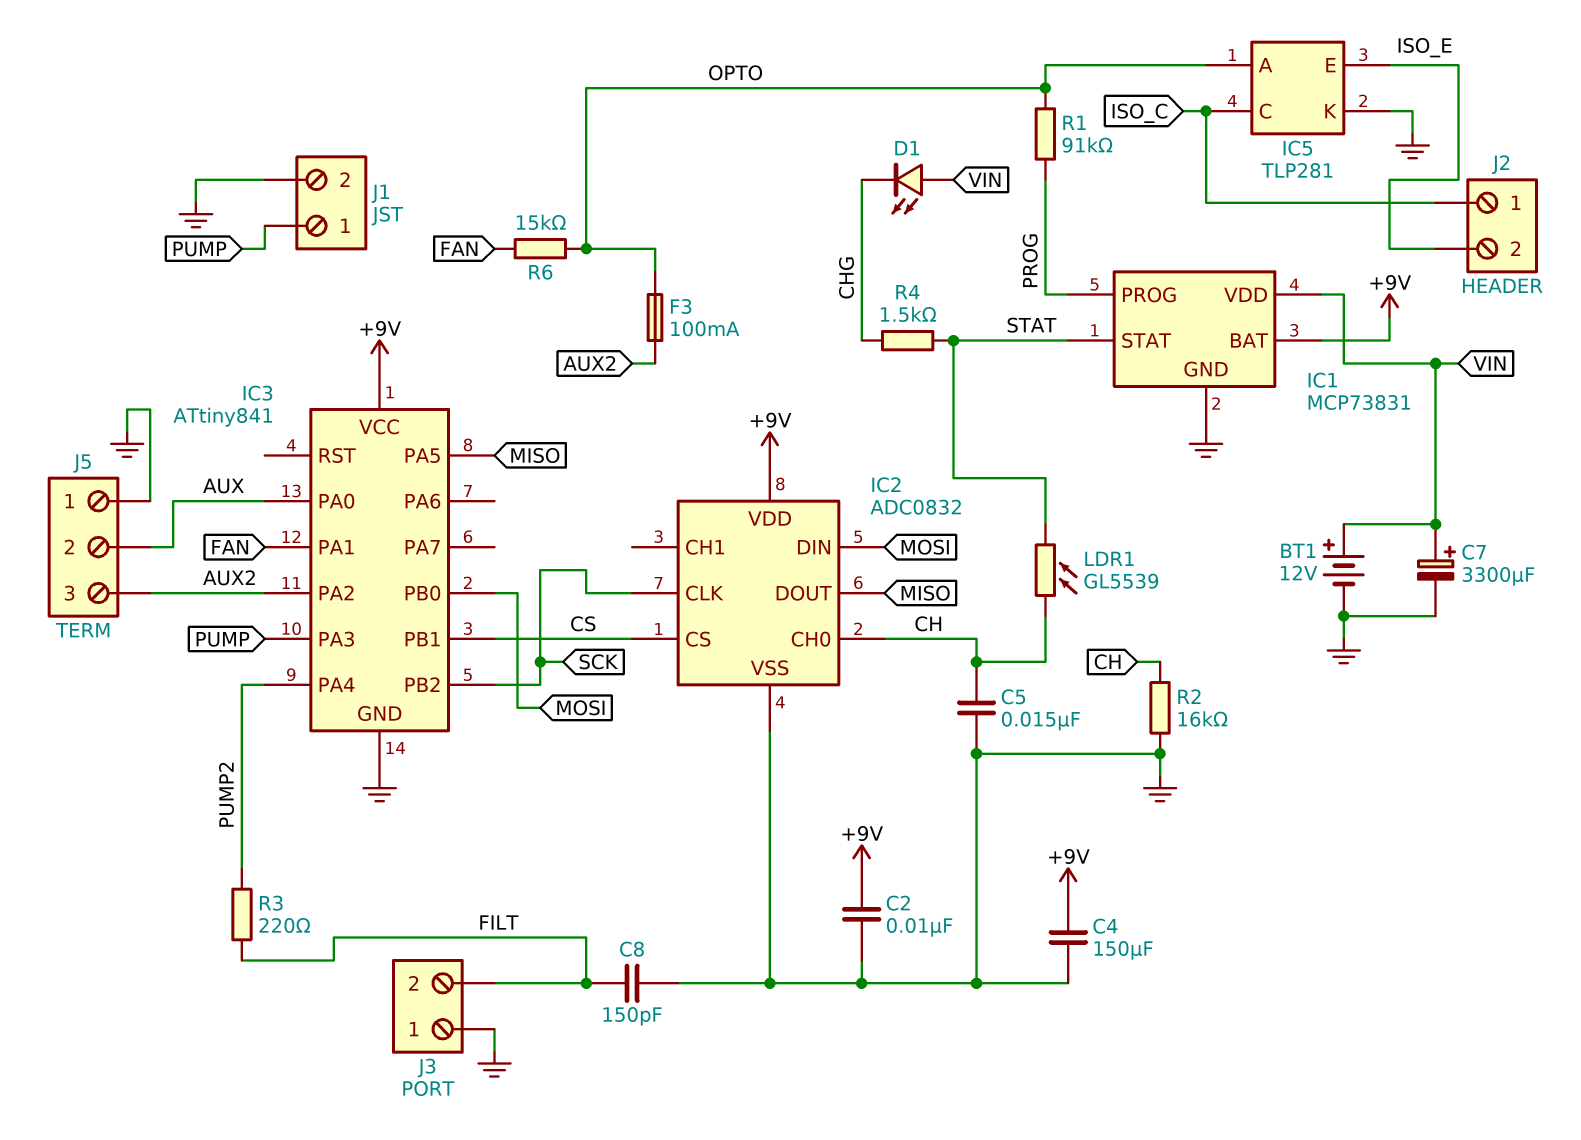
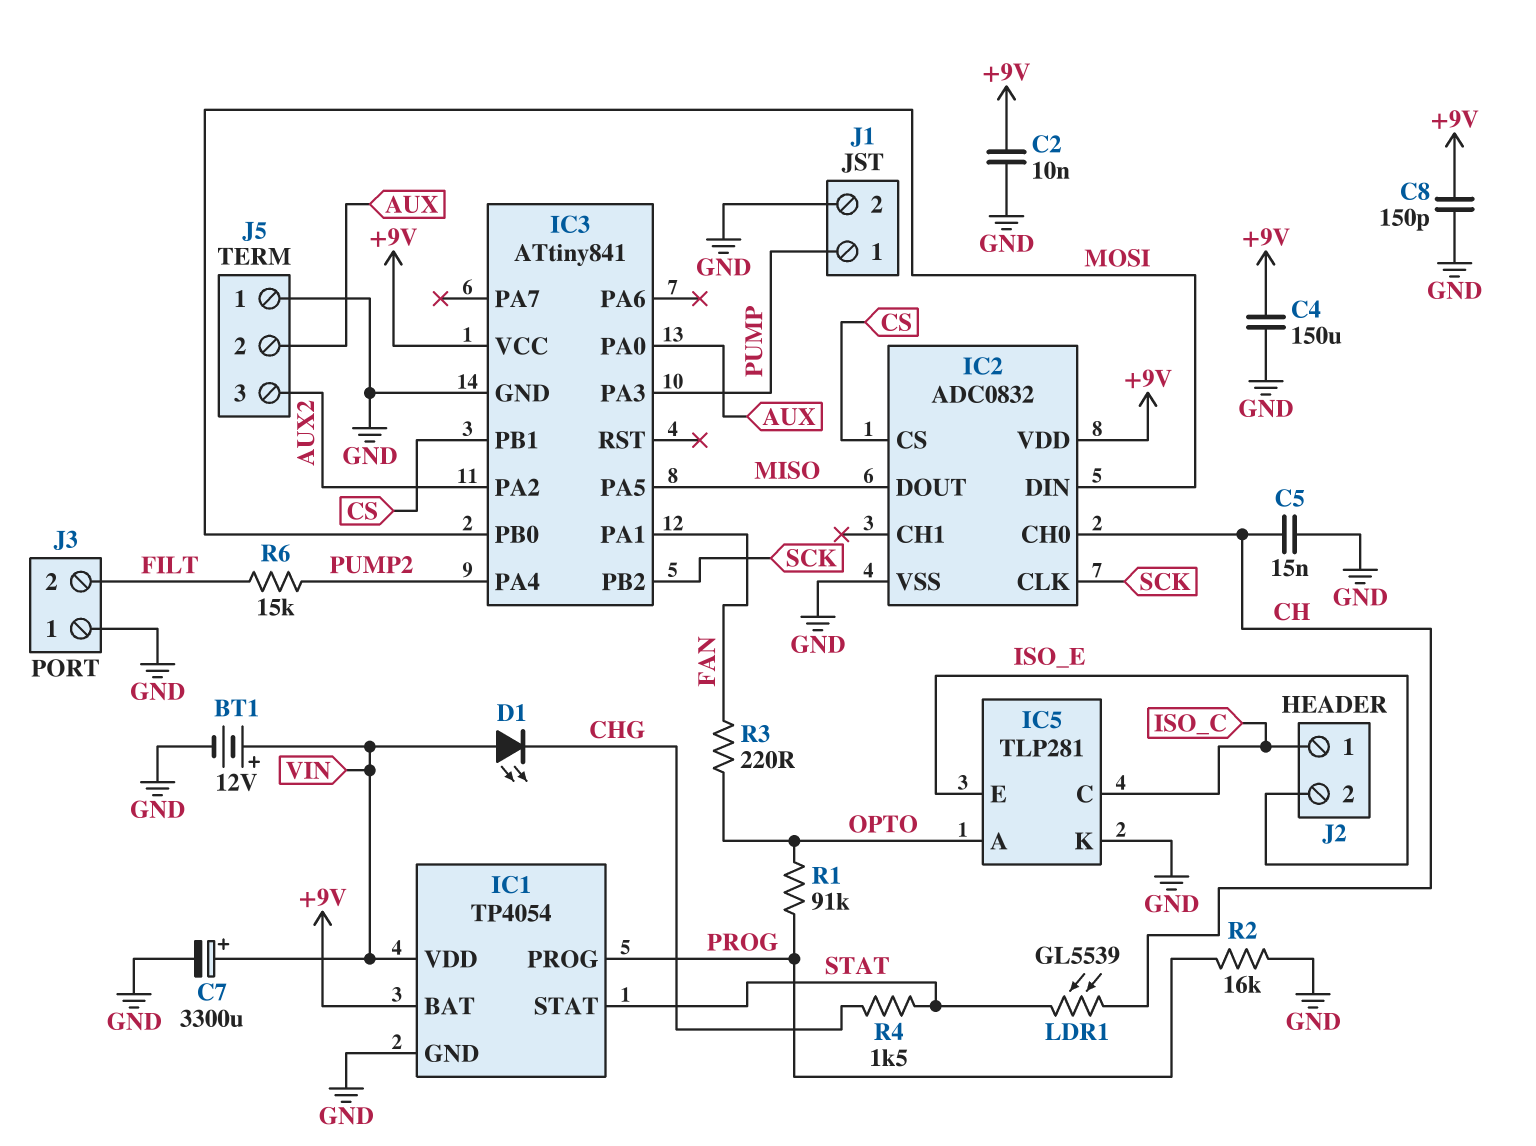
C8: 150pF (FILT, GND) -> 150pF (+9V, GND)
F3: 100mA (AUX2, OPTO) -> none
IC1: MCP73831 -> TP4054
R2: 16k (CH, GND) -> 16k (GND, PROG)
R3: 220 (FILT, PUMP2) -> 220 (FAN, OPTO)
R6: 15k (FAN, OPTO) -> 15k (FILT, PUMP2)

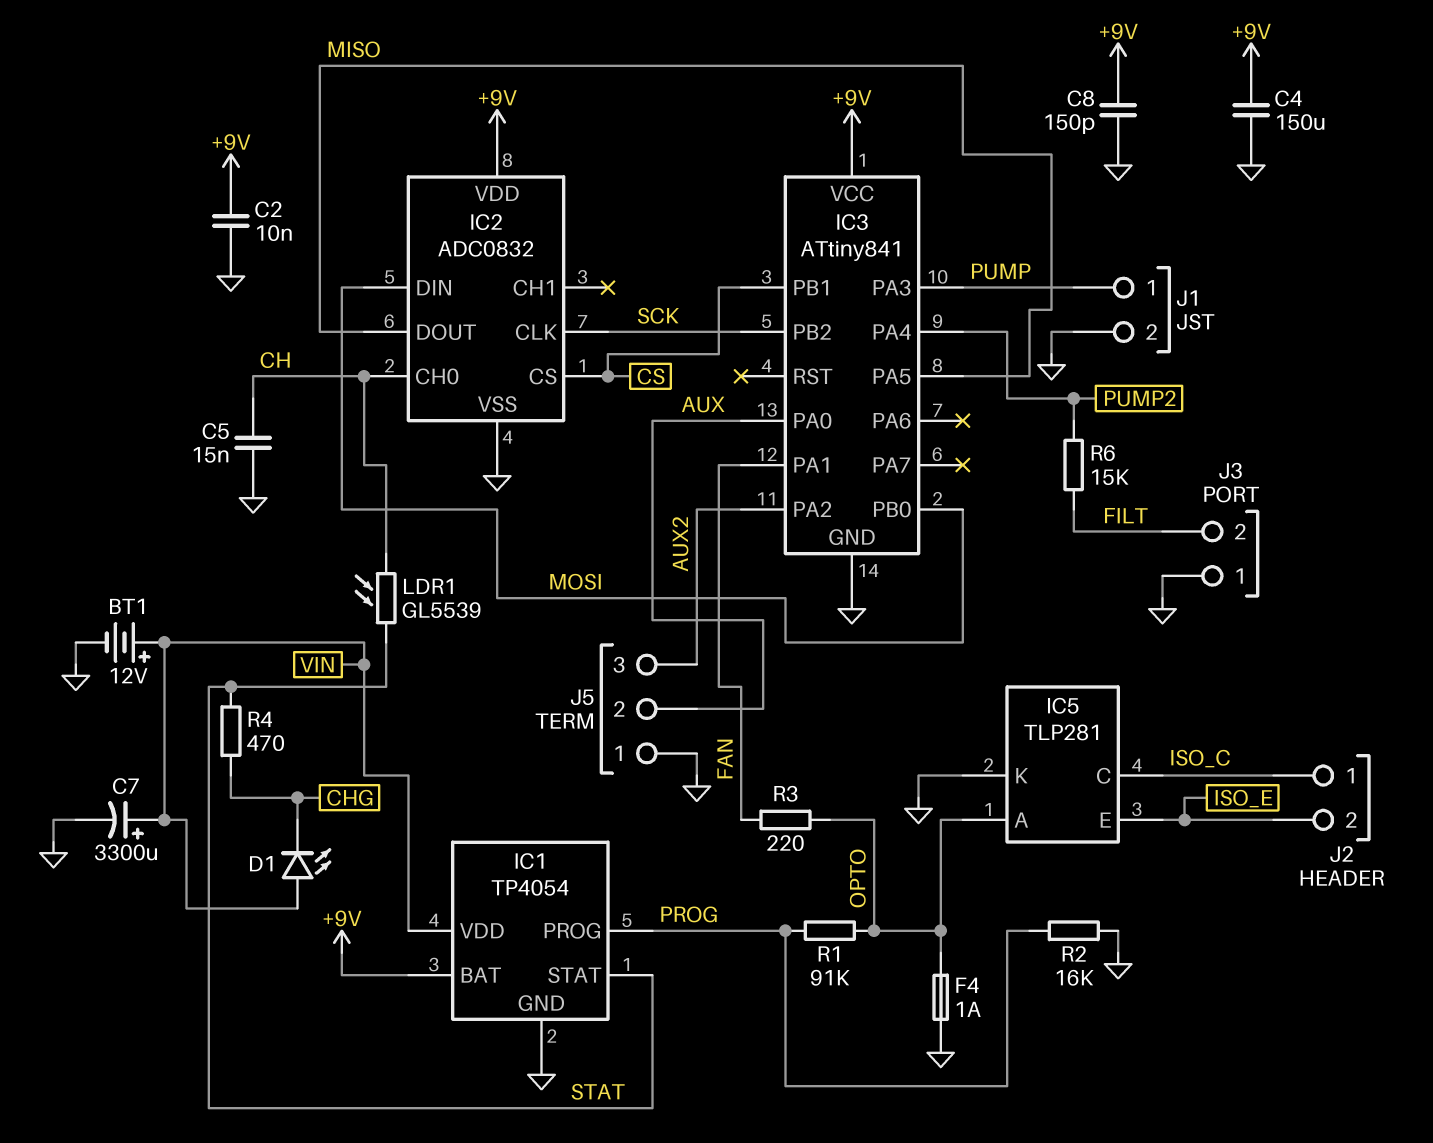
F4: none -> 1A (GND, OPTO)
R4: 1.5k (CHG, STAT) -> 470 (CHG, STAT)

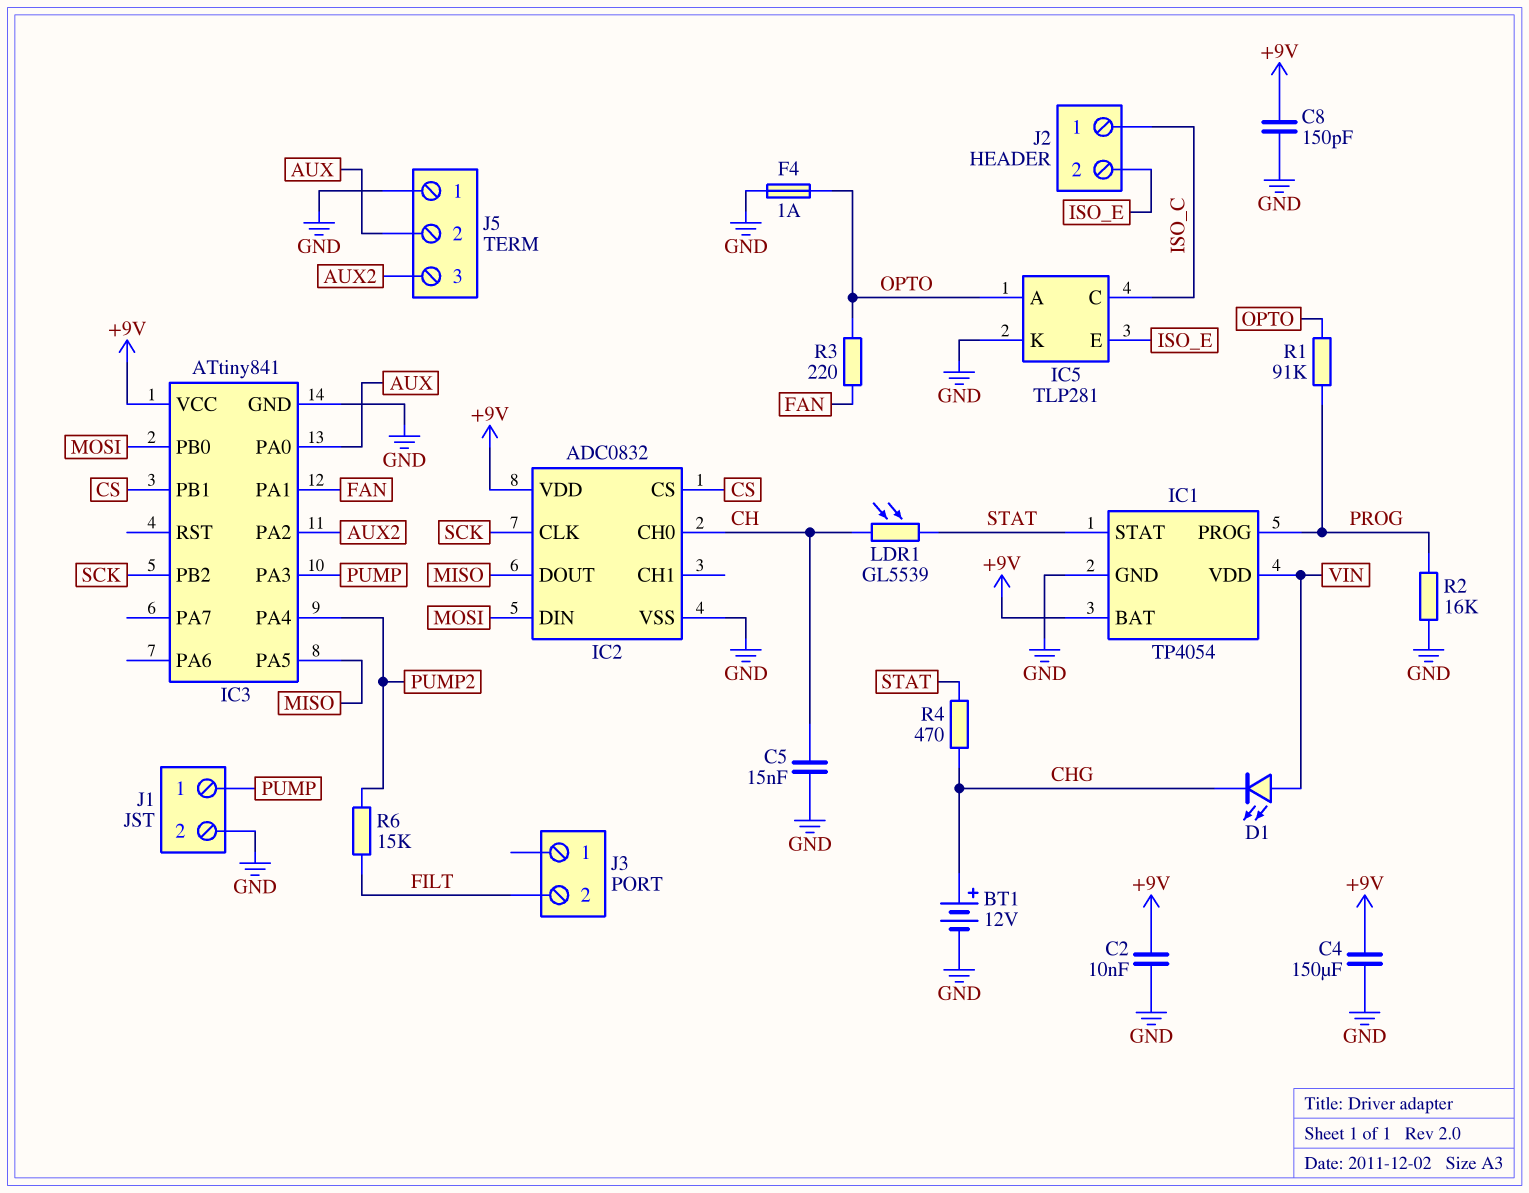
BT1: 12V (plus VIN, minus GND) -> 12V (plus CHG, minus GND)
C7: 3300uF (plus VIN, minus GND) -> none
J3 pin 1: GND -> none

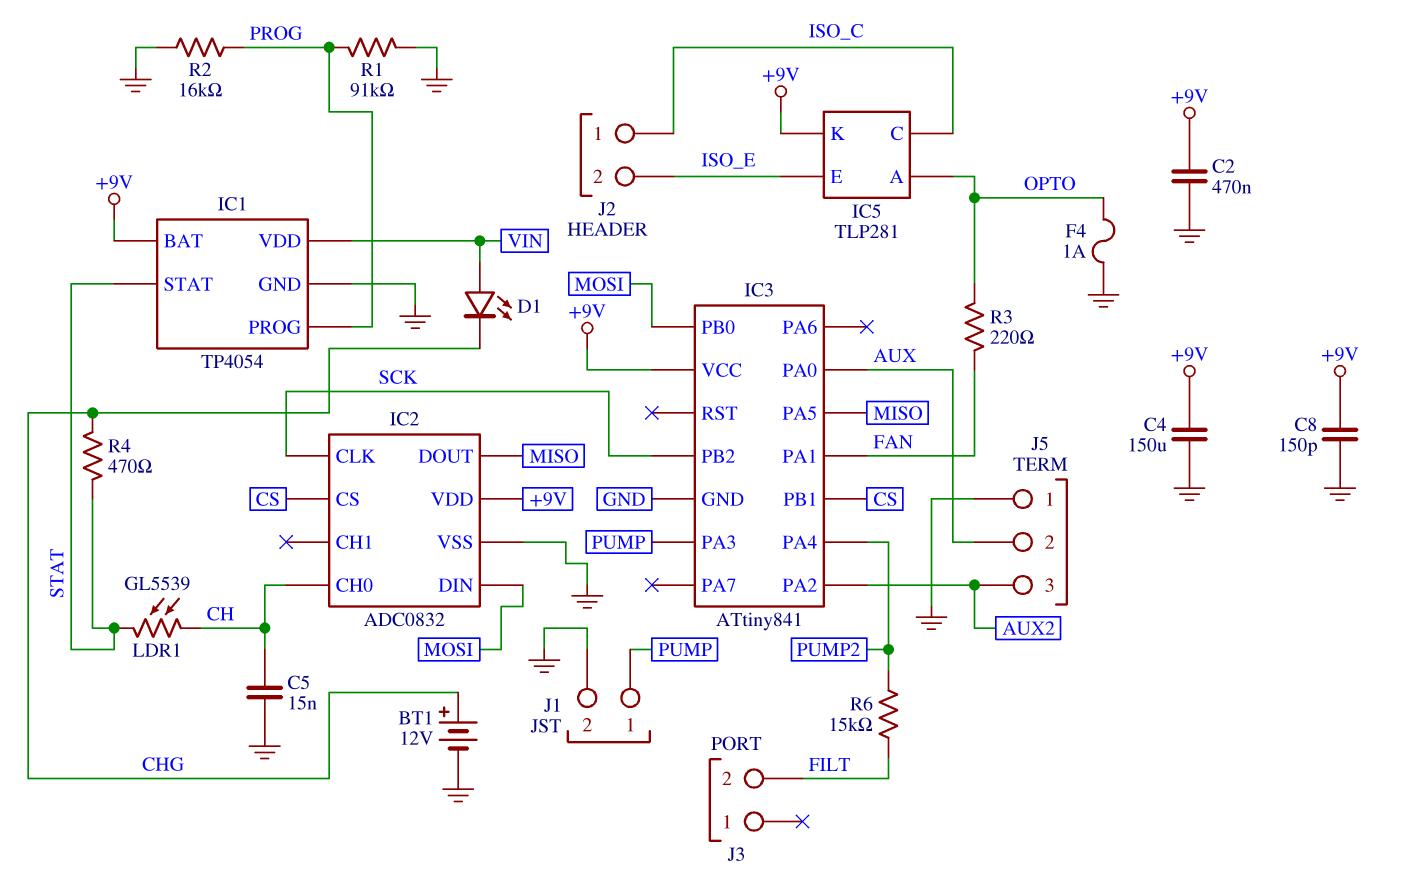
C2: 10nF (+9V, GND) -> 470nF (+9V, GND)
IC5 pin K: GND -> +9V
R1: 91k (OPTO, PROG) -> 91k (GND, PROG)

